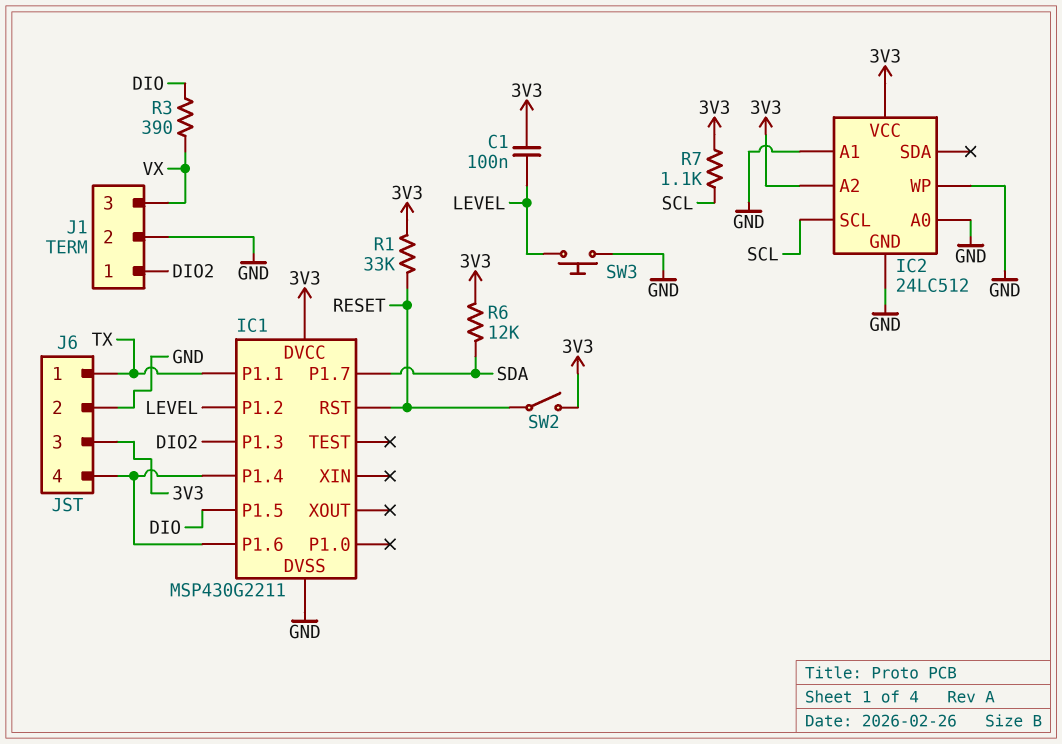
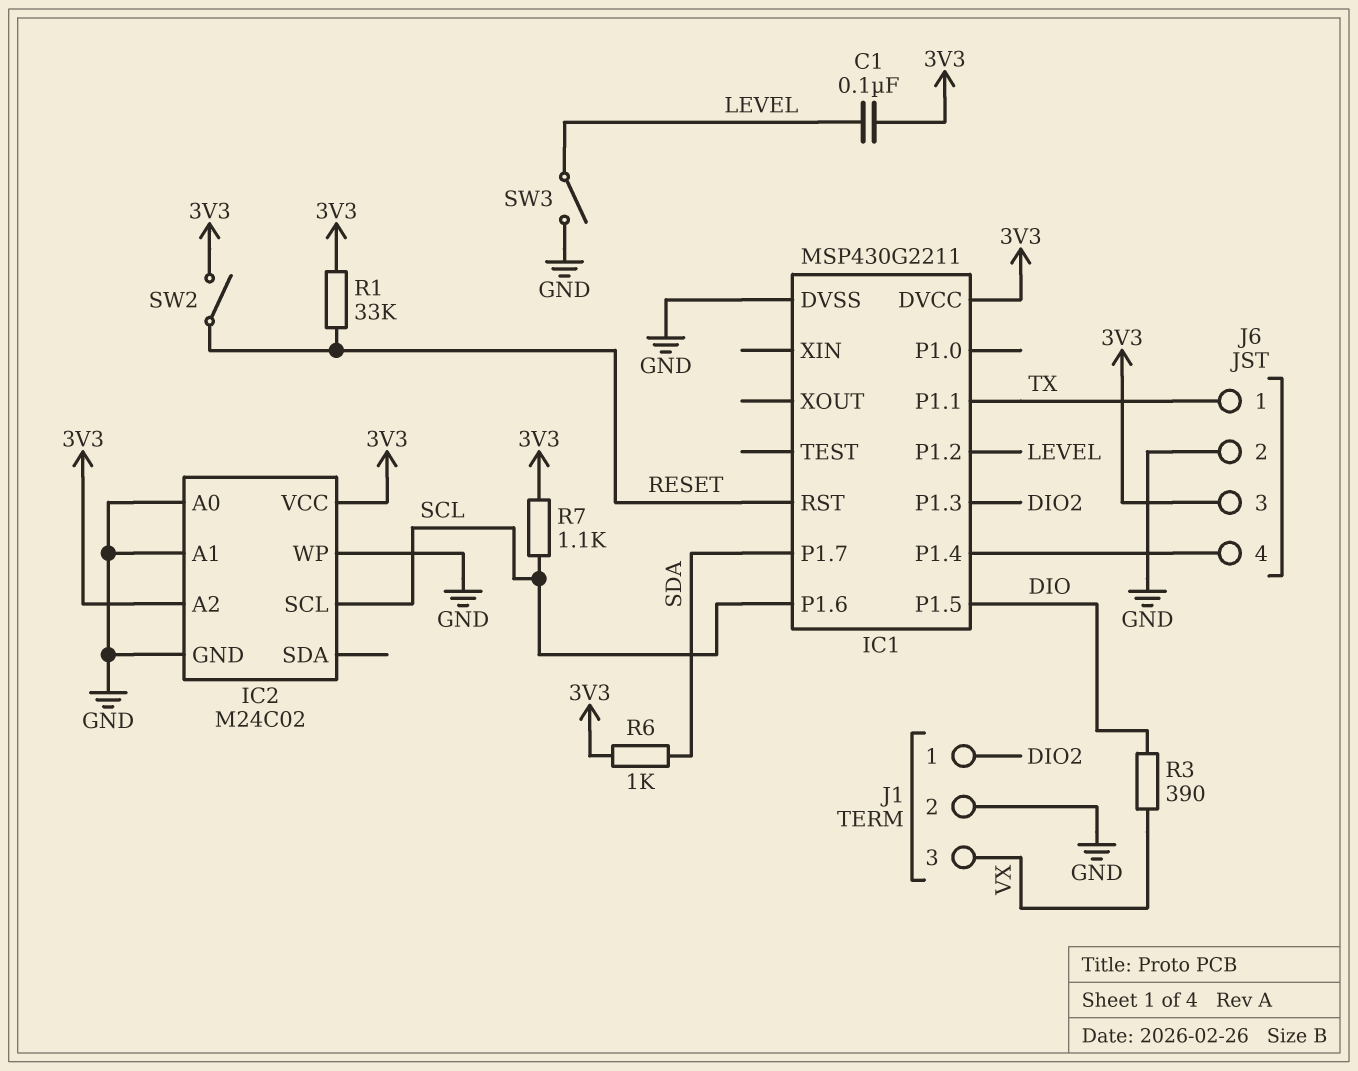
IC1 pin P1.6: IC1/P1.4 -> SCL
IC2: 24LC512 -> M24C02
R6: 12k (3V3, SDA) -> 1k (3V3, SDA)
SW3: button (GND, LEVEL) -> switch (GND, LEVEL)

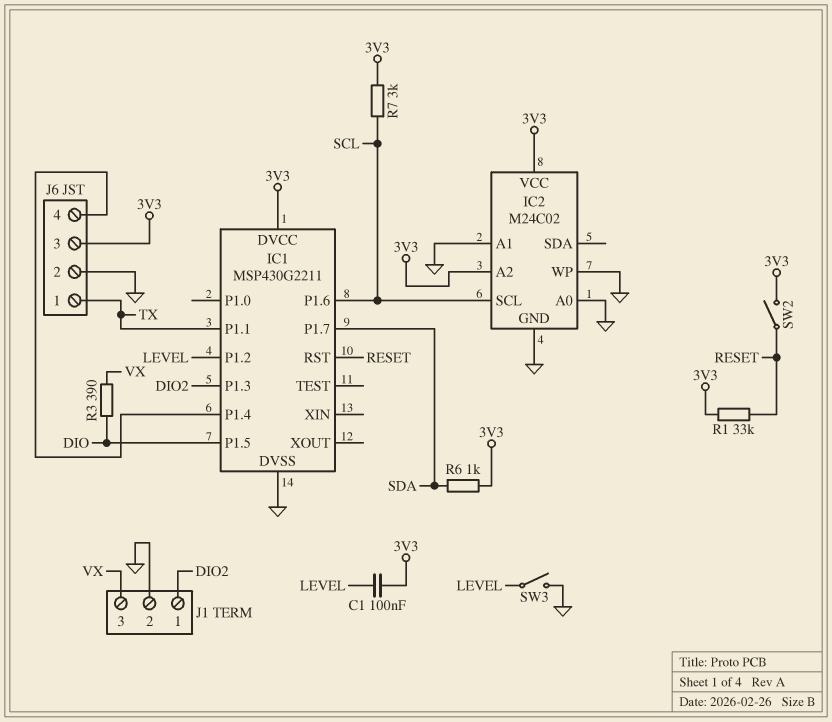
R7: 1.1k (3V3, SCL) -> 3k (3V3, SCL)

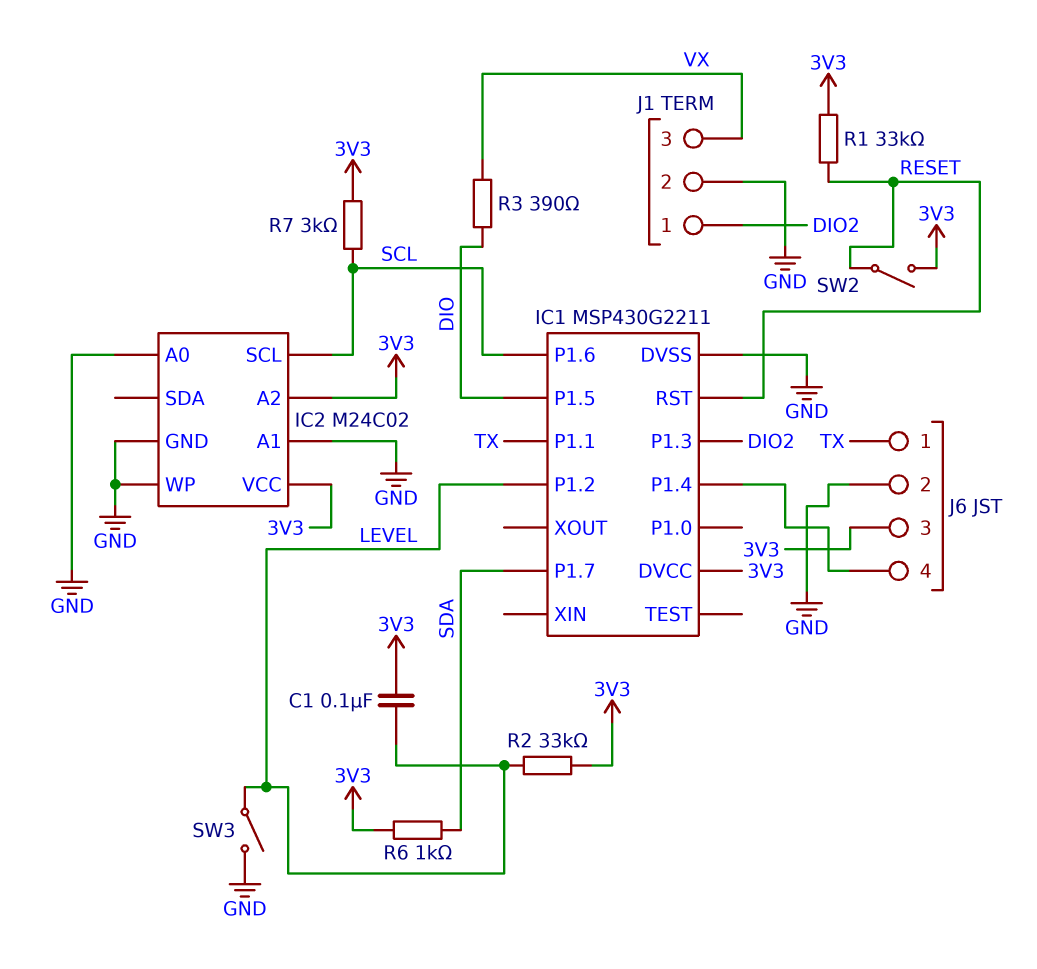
R2: none -> 33k (3V3, LEVEL)

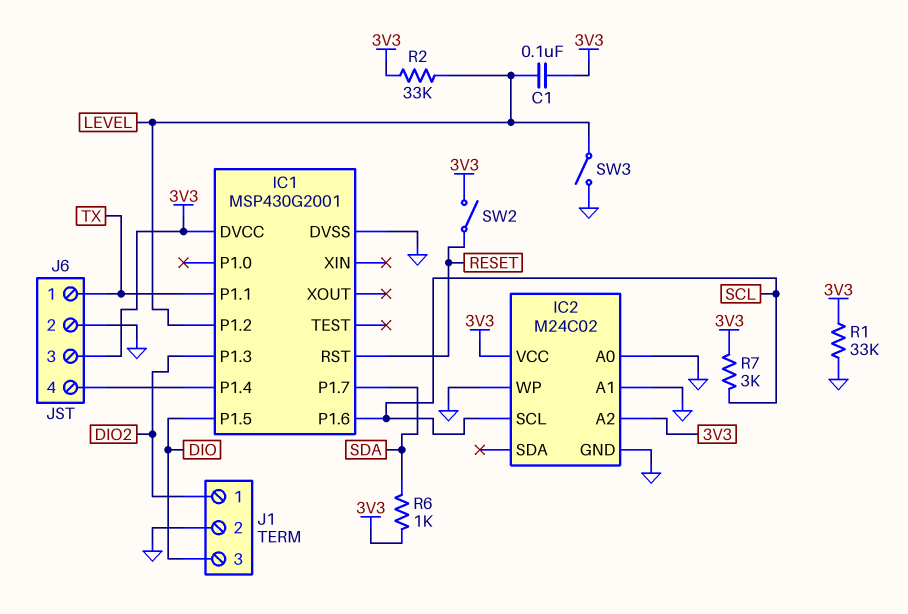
IC1: MSP430G2211 -> MSP430G2001
J1 pin 3: VX -> DIO
R1: 33k (3V3, RESET) -> 33k (3V3, GND)
R3: 390 (DIO, VX) -> none

